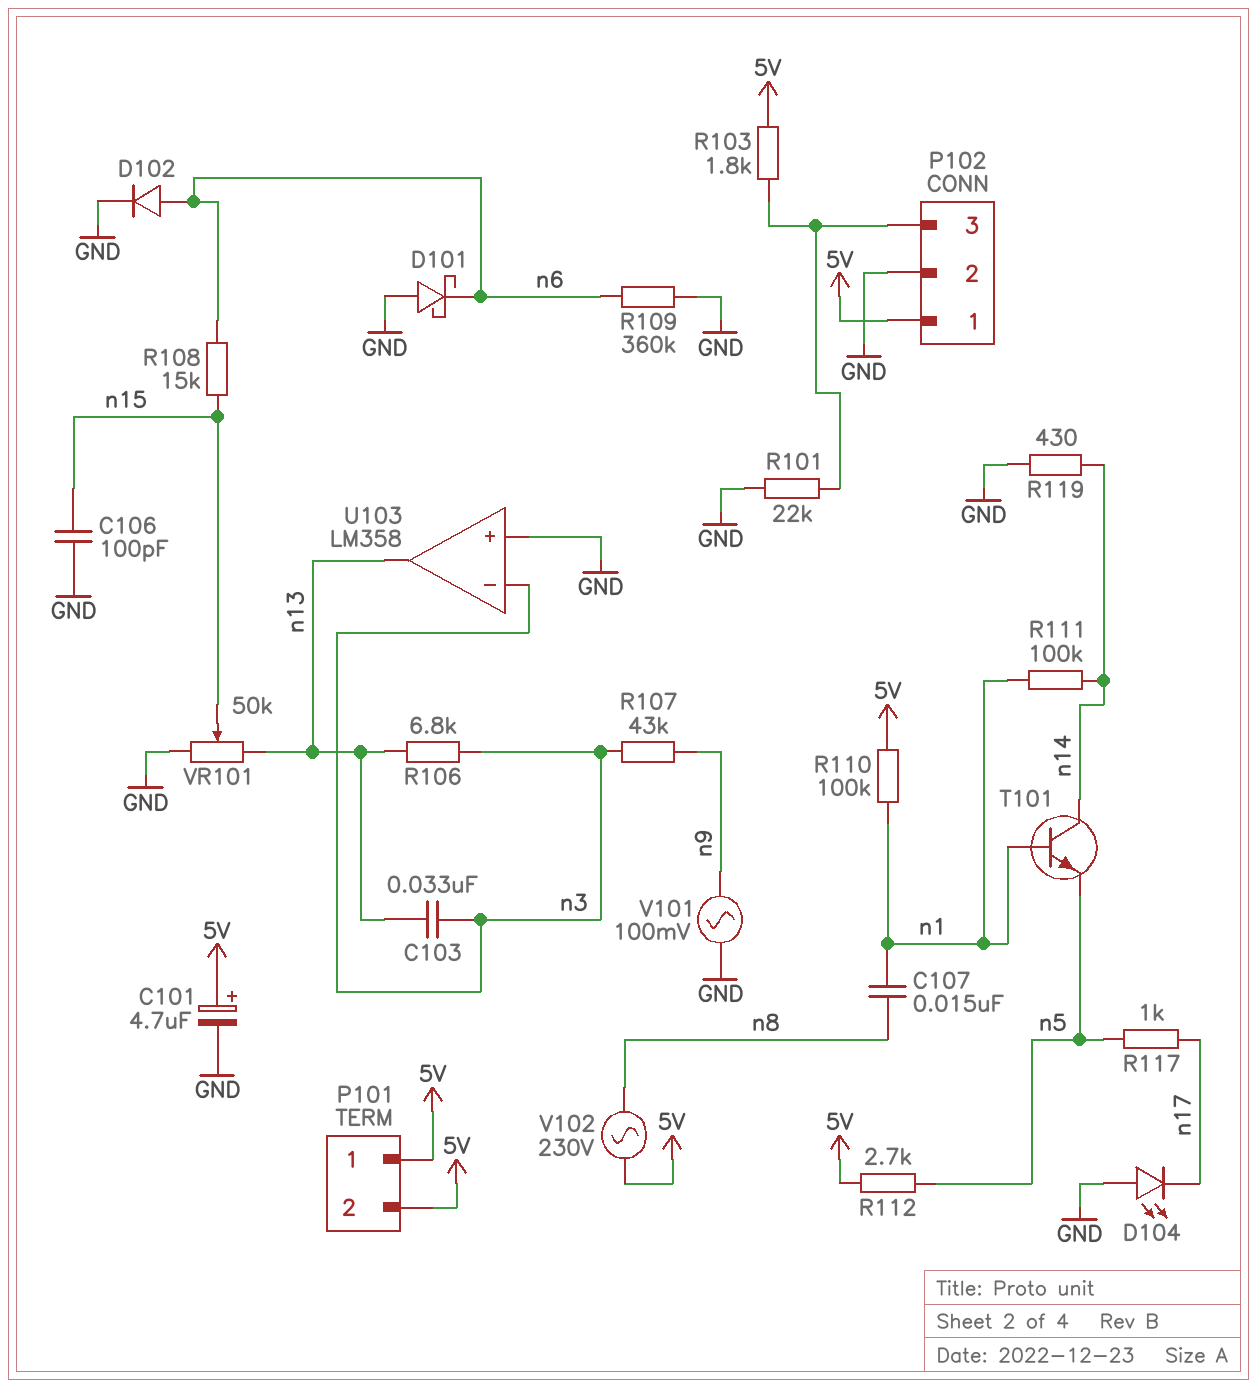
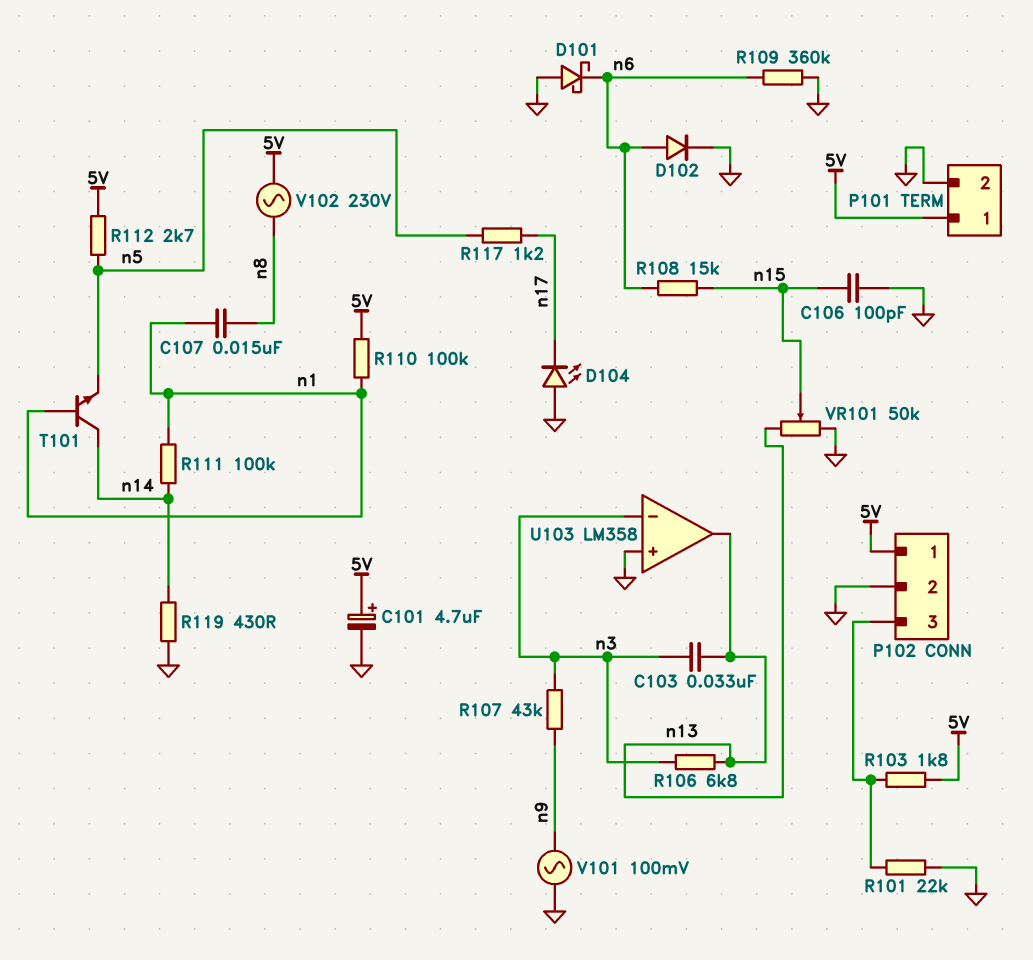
P101 pin 2: 5V -> GND
R117: 1k (n5, n17) -> 1.2k (n5, n17)

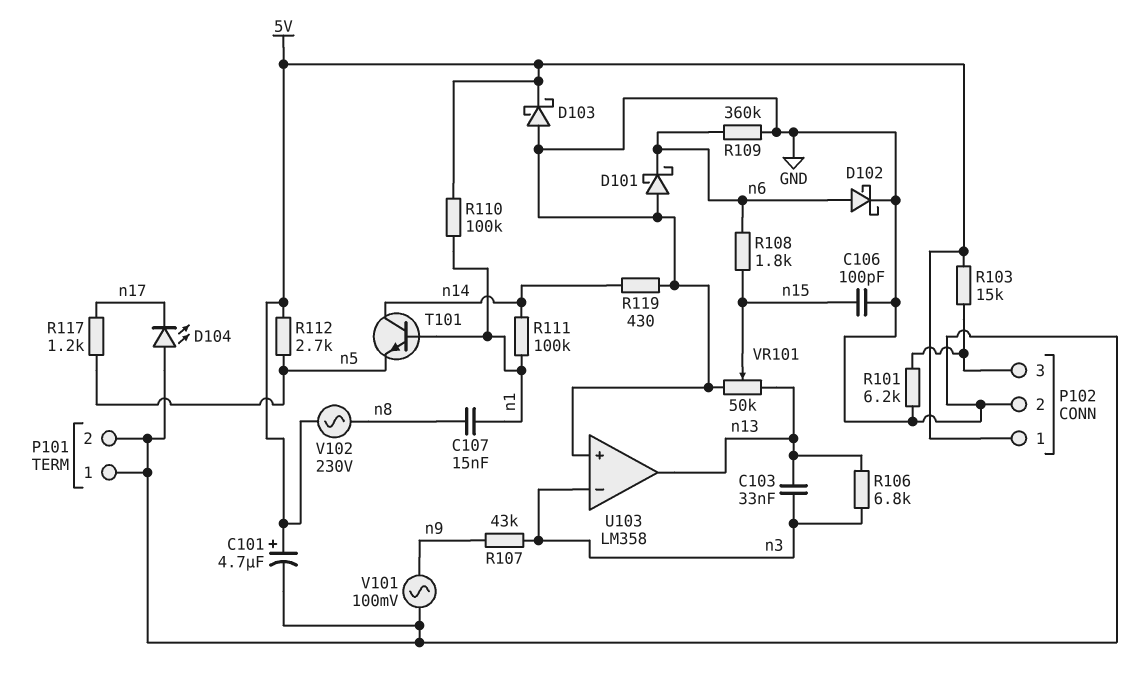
D102: diode (A n6, K GND) -> schottky (A n6, K GND)
D103: none -> schottky (A GND, K 5V)
P101 pin 1: 5V -> GND
R101: 22k (GND, P102/3) -> 6.2k (GND, P102/3)
R103: 1.8k (5V, P102/3) -> 15k (5V, P102/3)
R108: 15k (n6, n15) -> 1.8k (n6, n15)

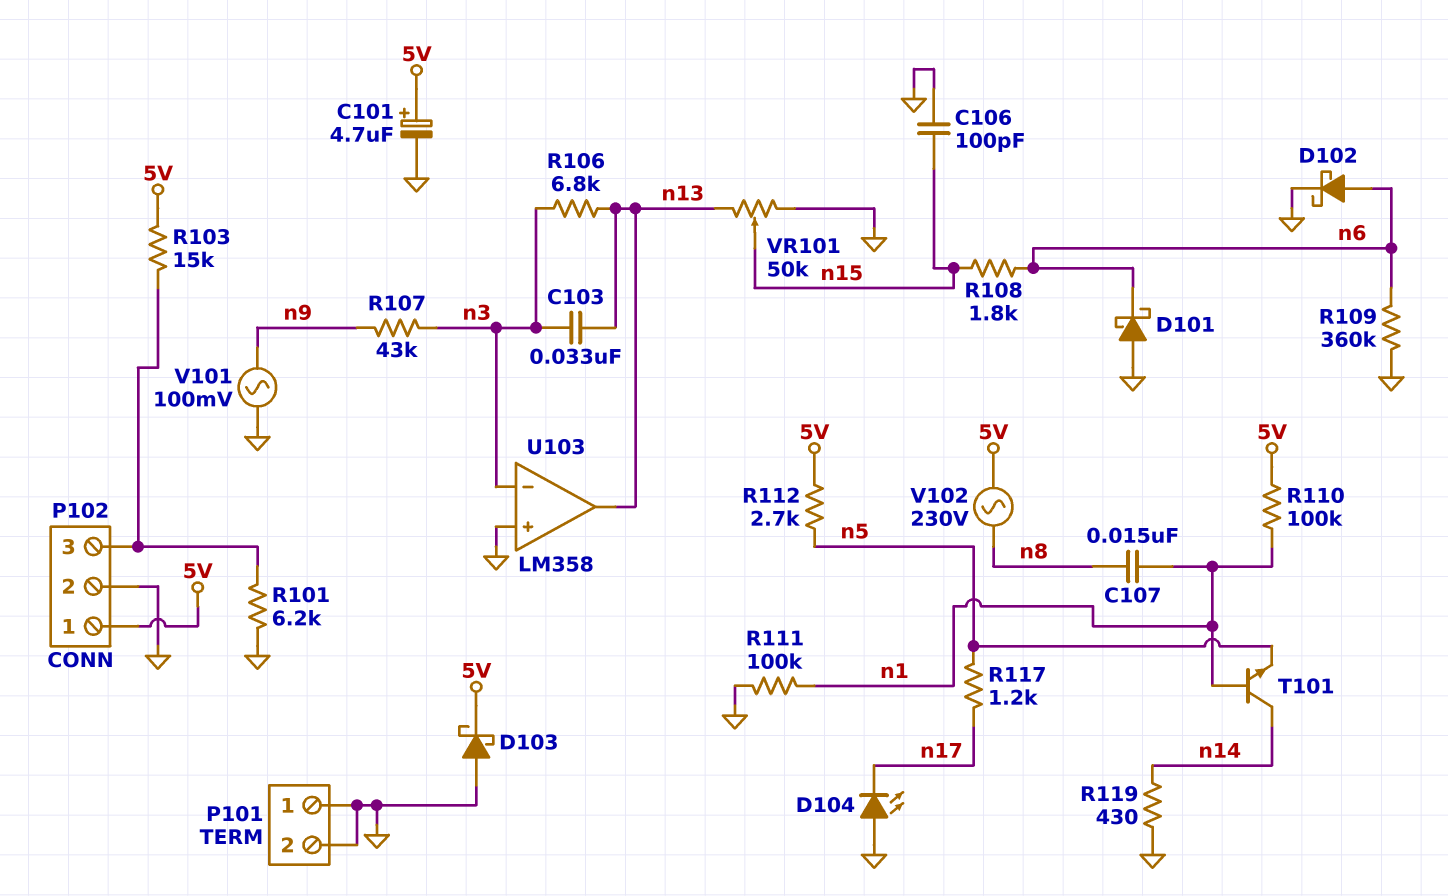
R111: 100k (n1, n14) -> 100k (GND, n1)

